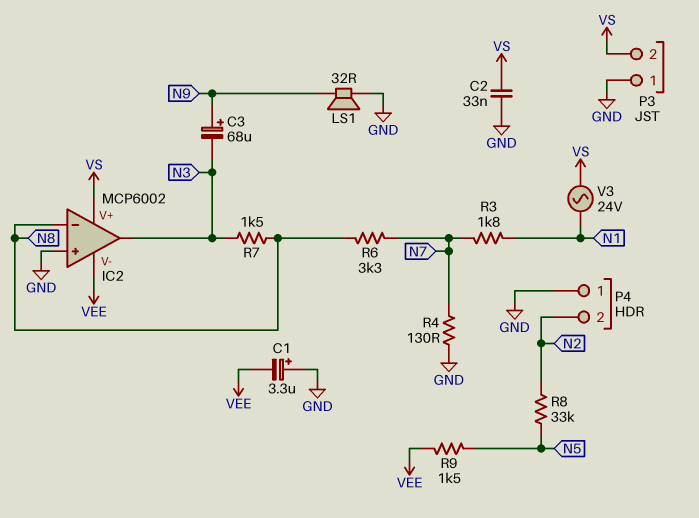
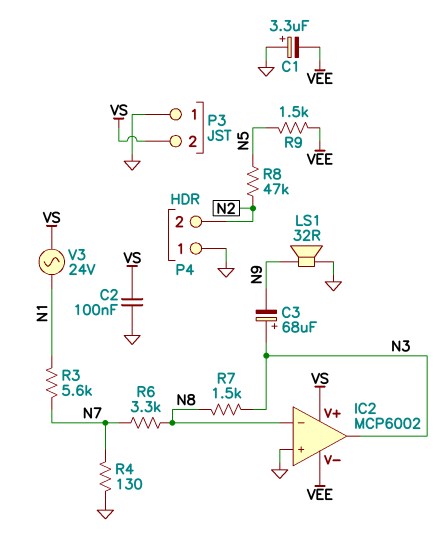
C2: 33nF (GND, VS) -> 100nF (GND, VS)
C3: 68uF (plus N9, minus N3) -> 68uF (plus N3, minus N9)
R3: 1.8k (N1, N7) -> 5.6k (N1, N7)
R8: 33k (N2, N5) -> 47k (N2, N5)

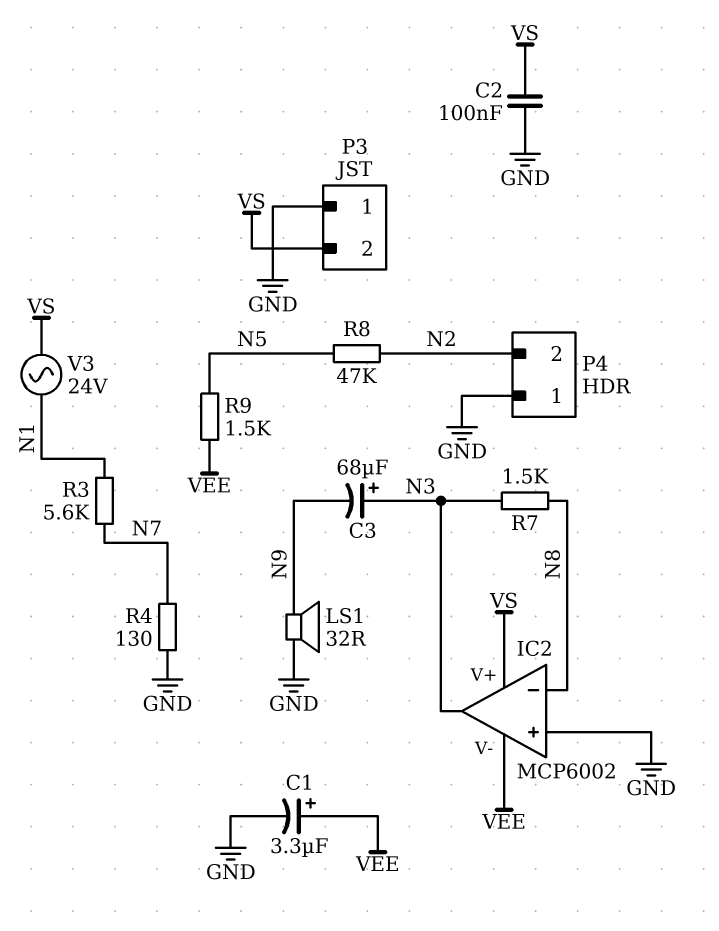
C1: 3.3uF (plus GND, minus VEE) -> 3.3uF (plus VEE, minus GND)
R6: 3.3k (N7, N8) -> none

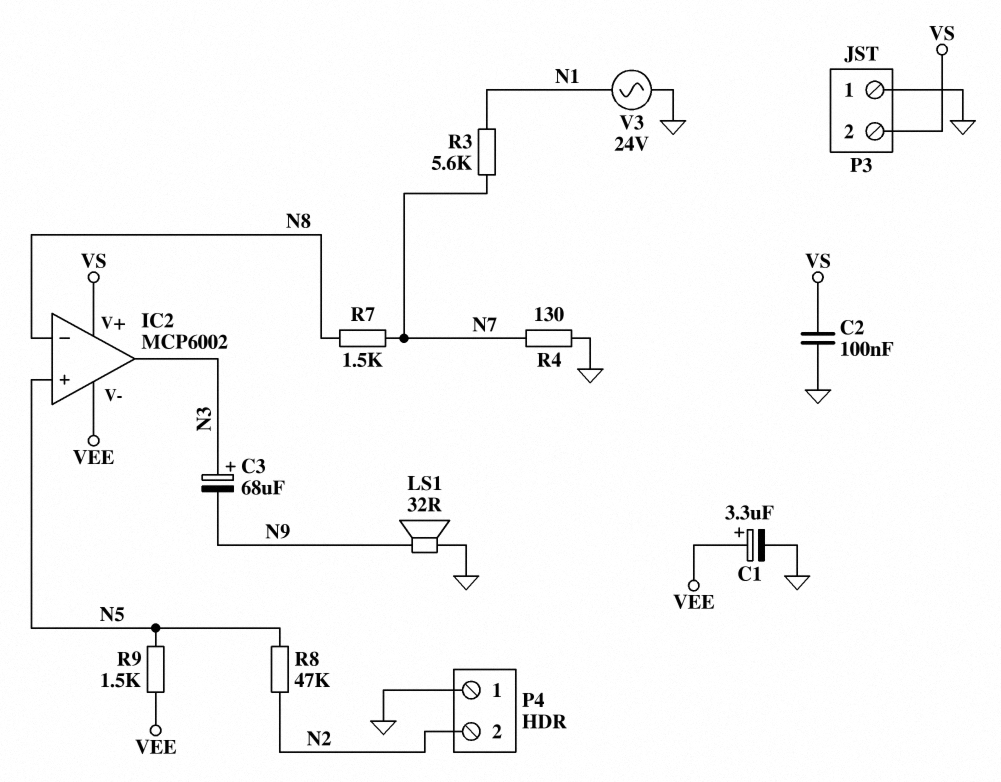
IC2 pin in+: GND -> N5
R7: 1.5k (N3, N8) -> 1.5k (N7, N8)
V3: AC 24V (N1, VS) -> AC 24V (GND, N1)

